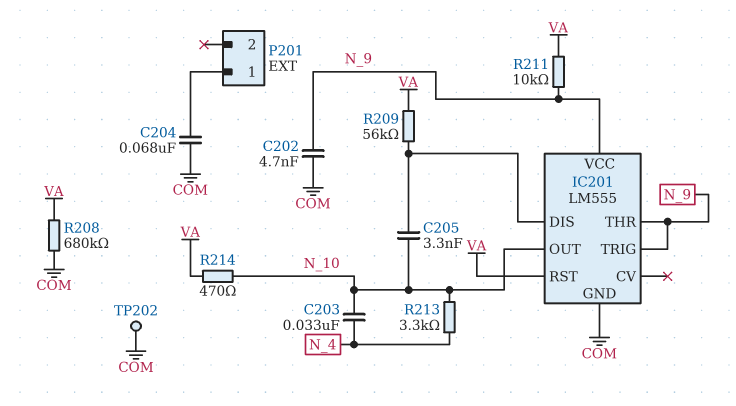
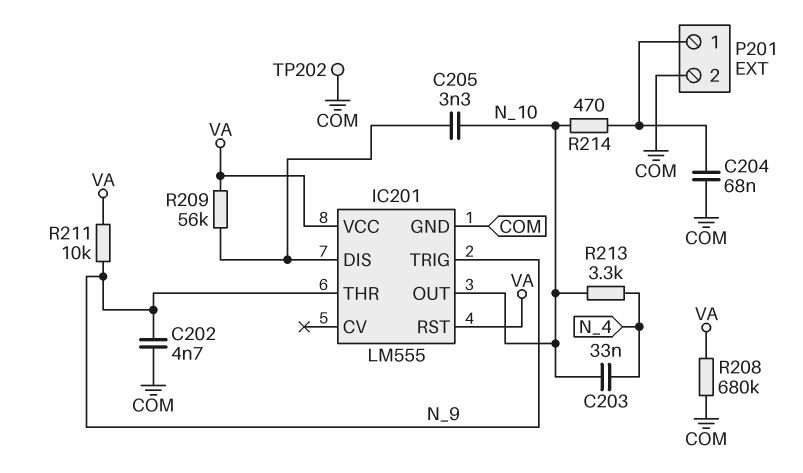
IC201 pin VCC: N_9 -> VA
P201 pin 2: none -> COM
R214: 470 (N_10, VA) -> 470 (N_10, P201/1)

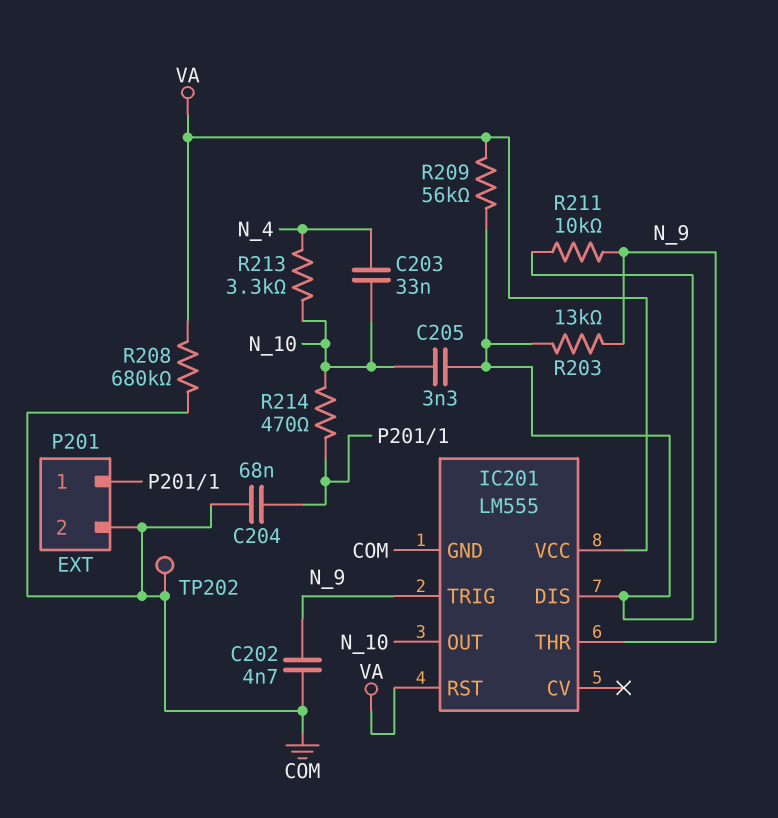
R203: none -> 13k (IC201/DIS, N_9)
R211: 10k (N_9, VA) -> 10k (IC201/DIS, N_9)

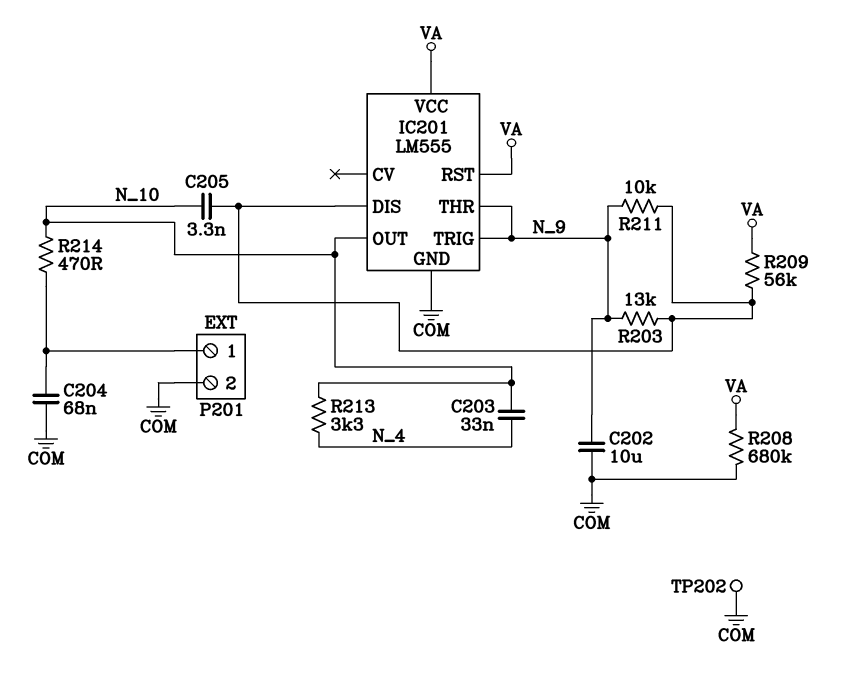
C202: 4.7nF (COM, N_9) -> 10uF (COM, N_9)

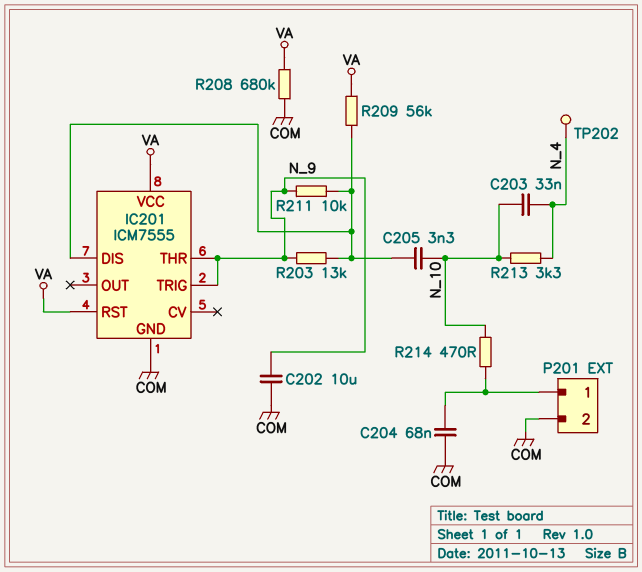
IC201: LM555 -> ICM7555
IC201 pin OUT: N_10 -> none
TP202: test point (COM) -> test point (N_4)

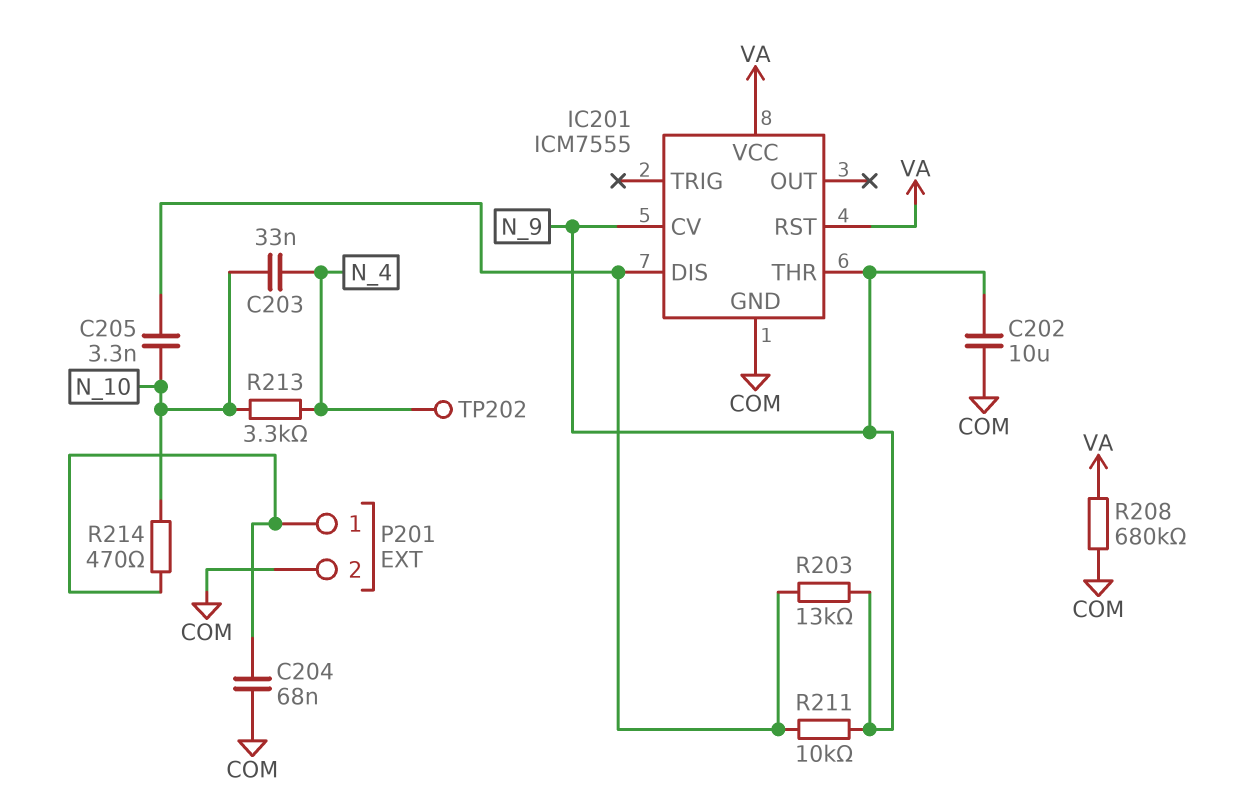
IC201 pin CV: none -> N_9
IC201 pin TRIG: N_9 -> none
R209: 56k (IC201/DIS, VA) -> none

